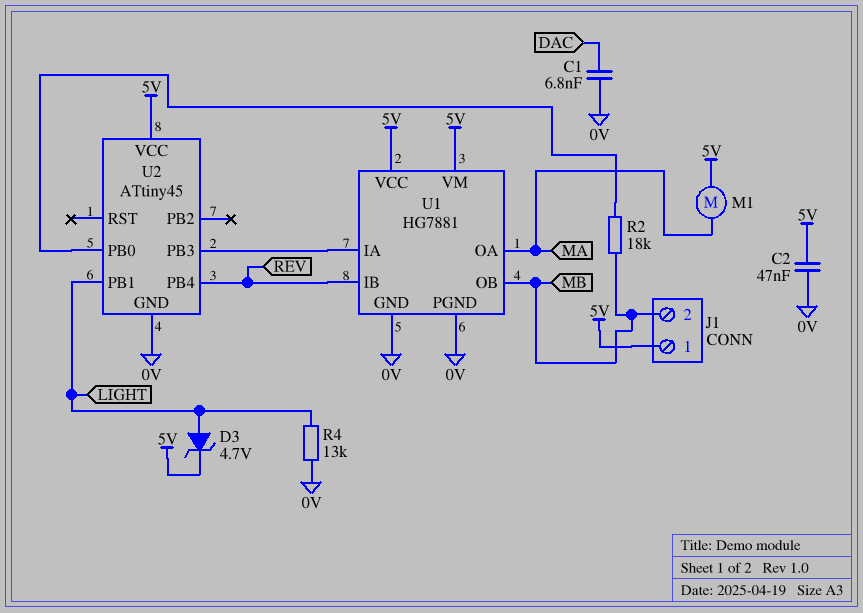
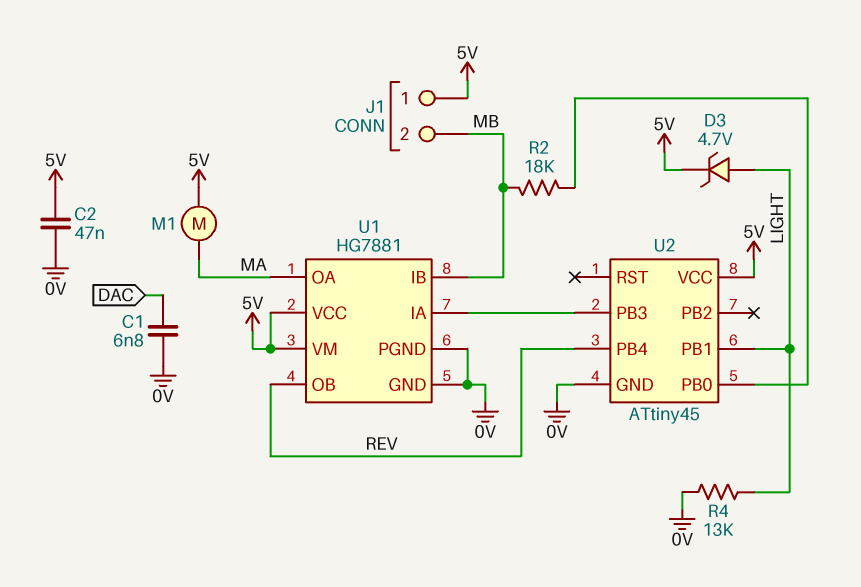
U1 pin IB: REV -> MB
U1 pin OB: MB -> REV

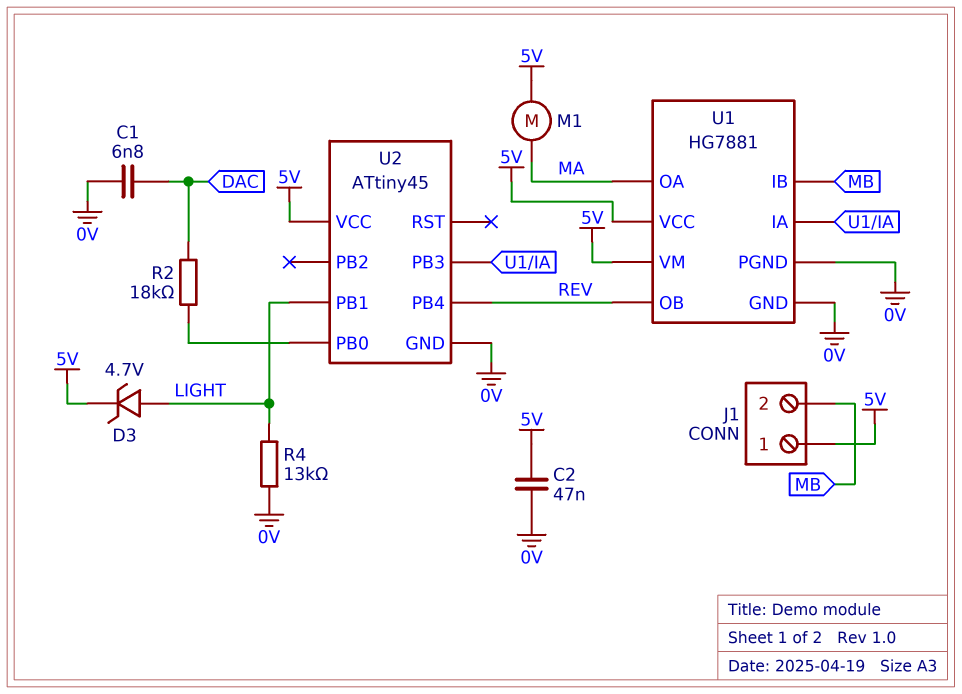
R2: 18k (MB, U2/PB0) -> 18k (DAC, U2/PB0)

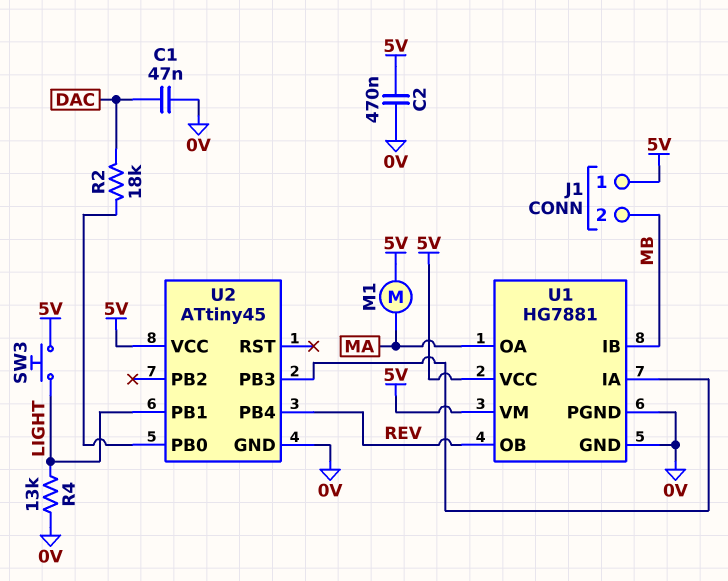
C1: 6.8nF (0V, DAC) -> 47nF (0V, DAC)
C2: 47nF (0V, 5V) -> 470nF (0V, 5V)
D3: zener 4.7V (A LIGHT, K 5V) -> none
SW3: none -> button (5V, LIGHT)

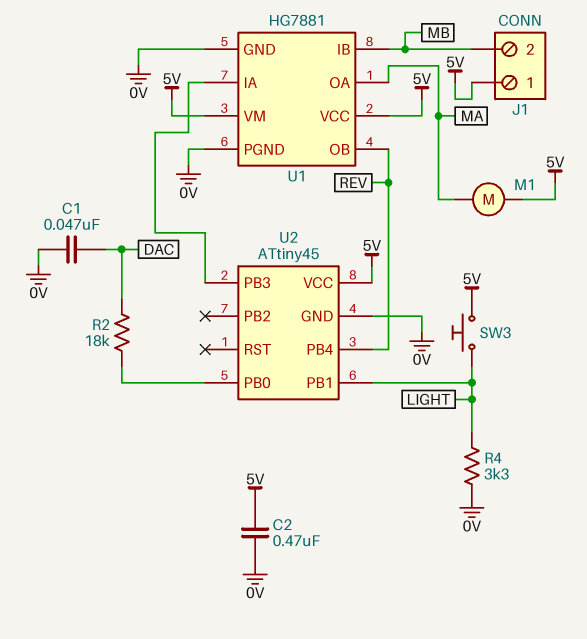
R4: 13k (0V, LIGHT) -> 3.3k (0V, LIGHT)

